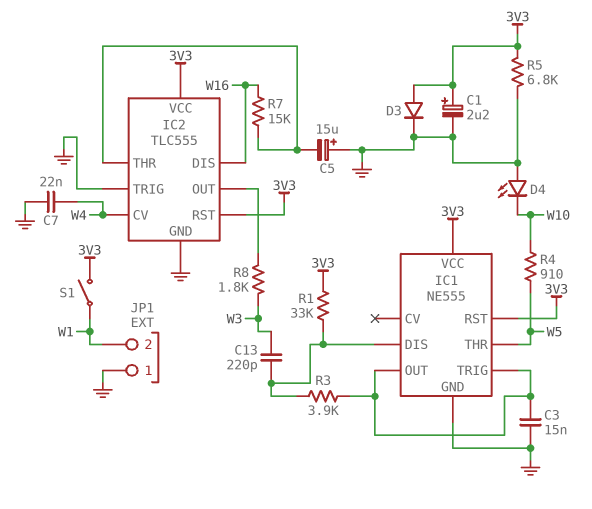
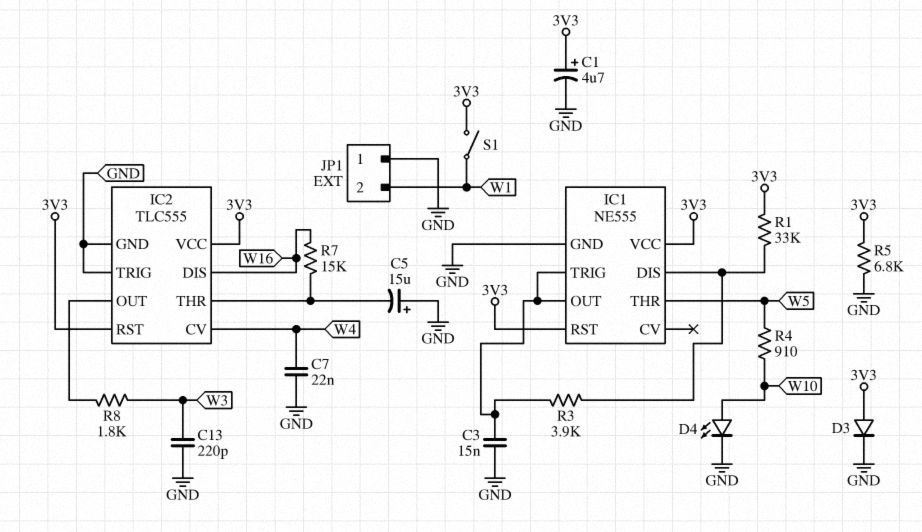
C1: 2.2uF (plus 3V3, minus GND) -> 4.7uF (plus 3V3, minus GND)
C13: 220pF (IC1/DIS, W3) -> 220pF (GND, W3)
D4: LED (A GND, K W10) -> LED (A W10, K GND)

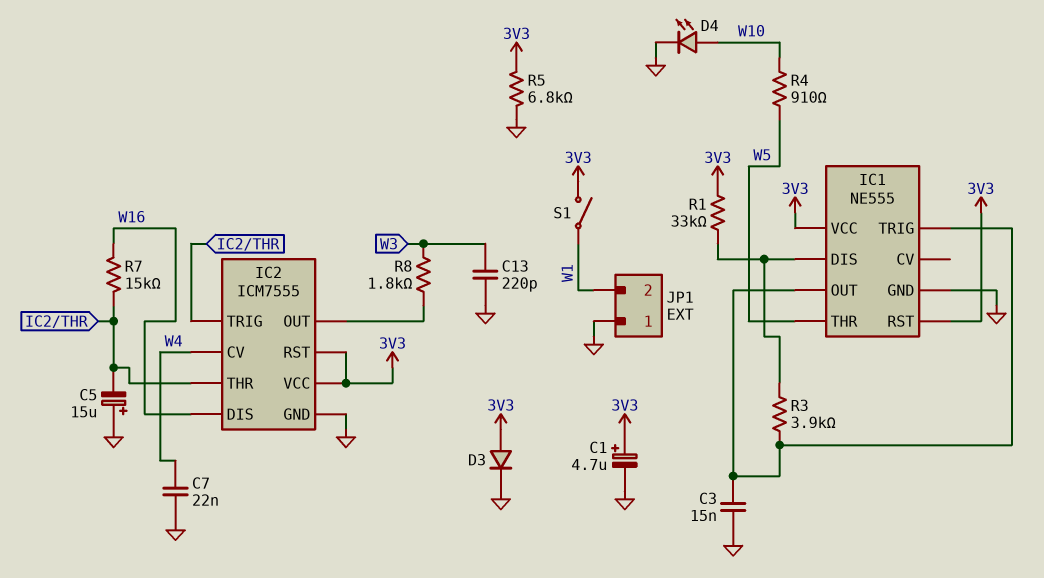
IC2: TLC555 -> ICM7555
IC2 pin TRIG: GND -> IC2/THR

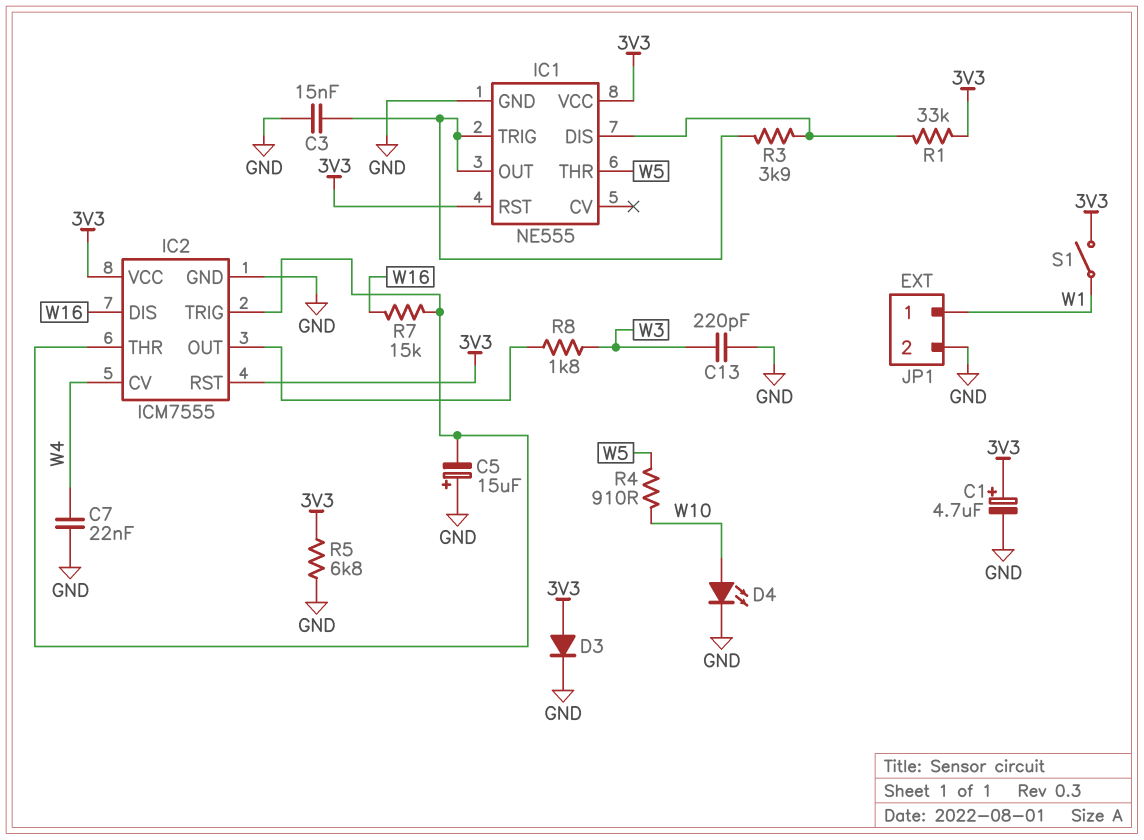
JP1 pin 1: GND -> W1
JP1 pin 2: W1 -> GND

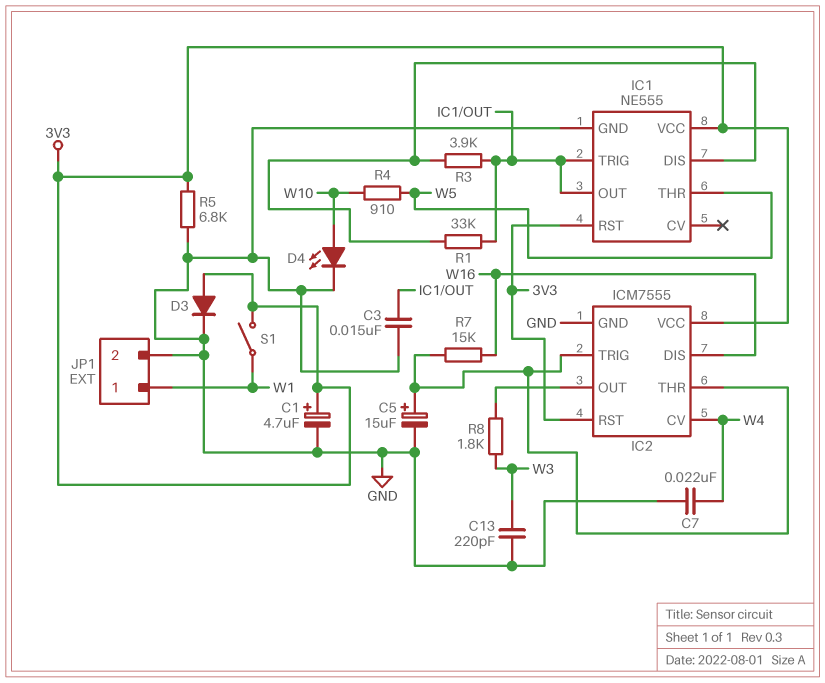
C5: 15uF (plus GND, minus IC2/THR) -> 15uF (plus IC2/THR, minus GND)
R1: 33k (3V3, IC1/DIS) -> 33k (IC1/DIS, IC1/OUT)

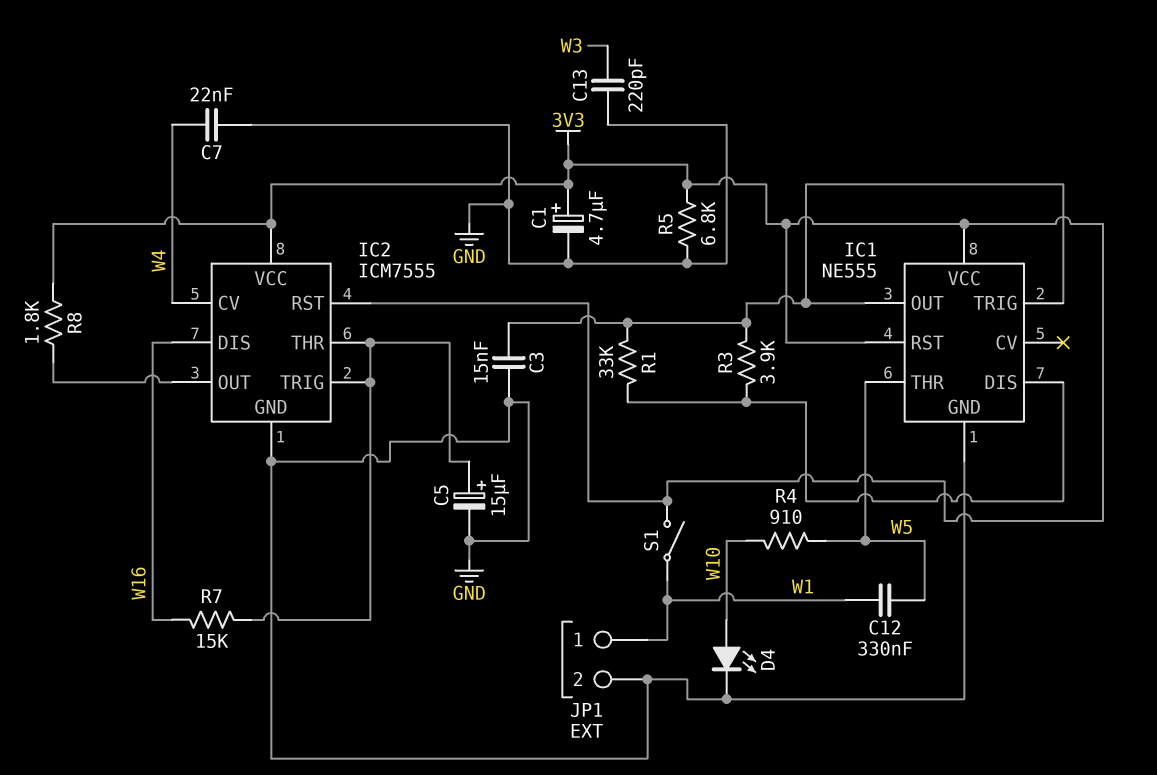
C12: none -> 330nF (W1, W5)
D3: diode (A 3V3, K GND) -> none
R8: 1.8k (IC2/OUT, W3) -> 1.8k (3V3, IC2/OUT)

